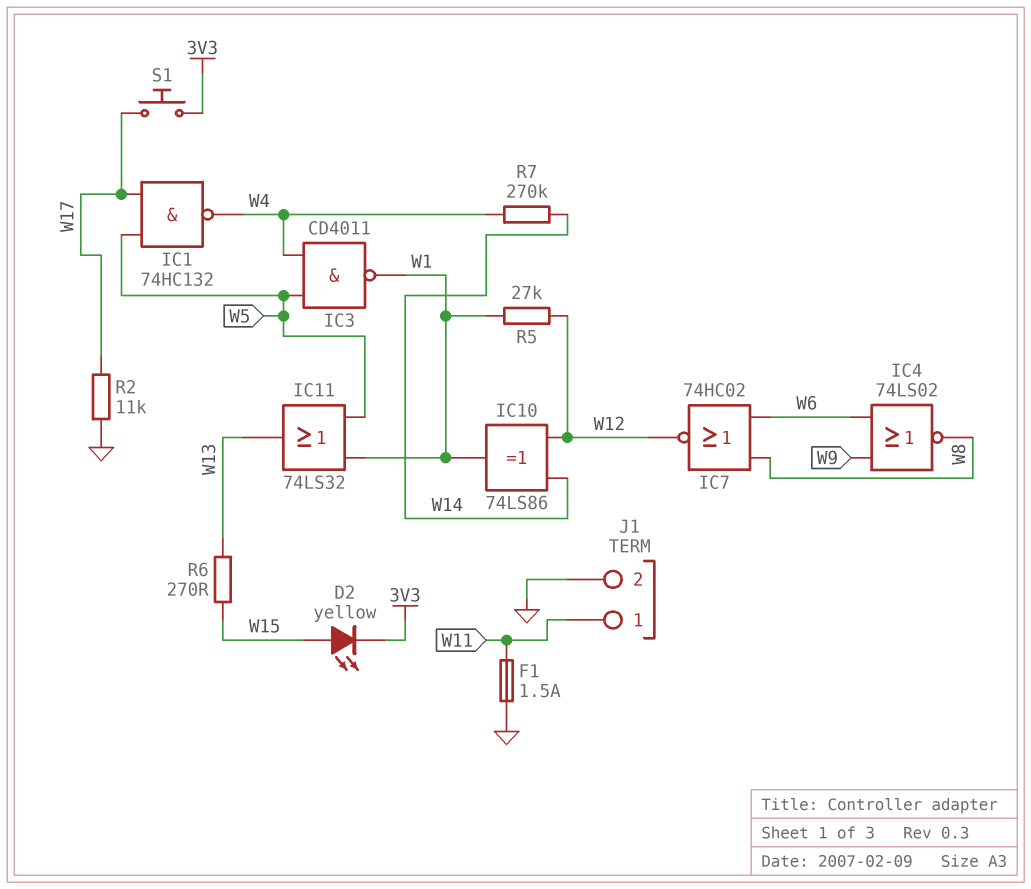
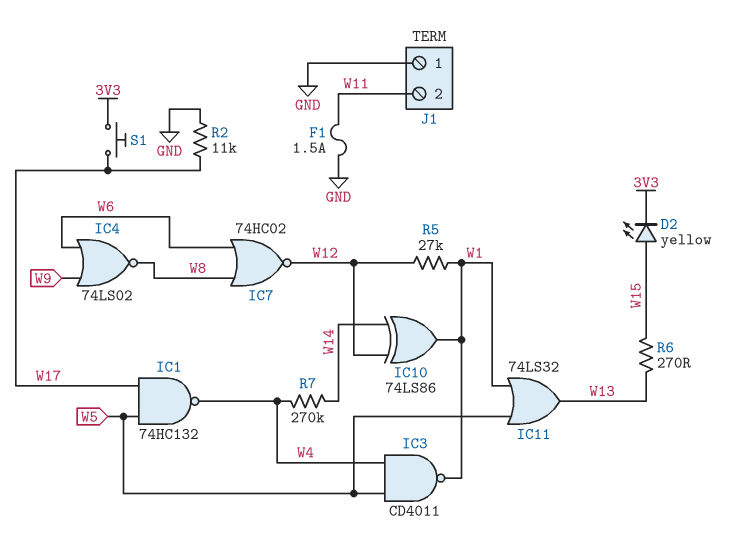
J1 pin 1: W11 -> GND
J1 pin 2: GND -> W11

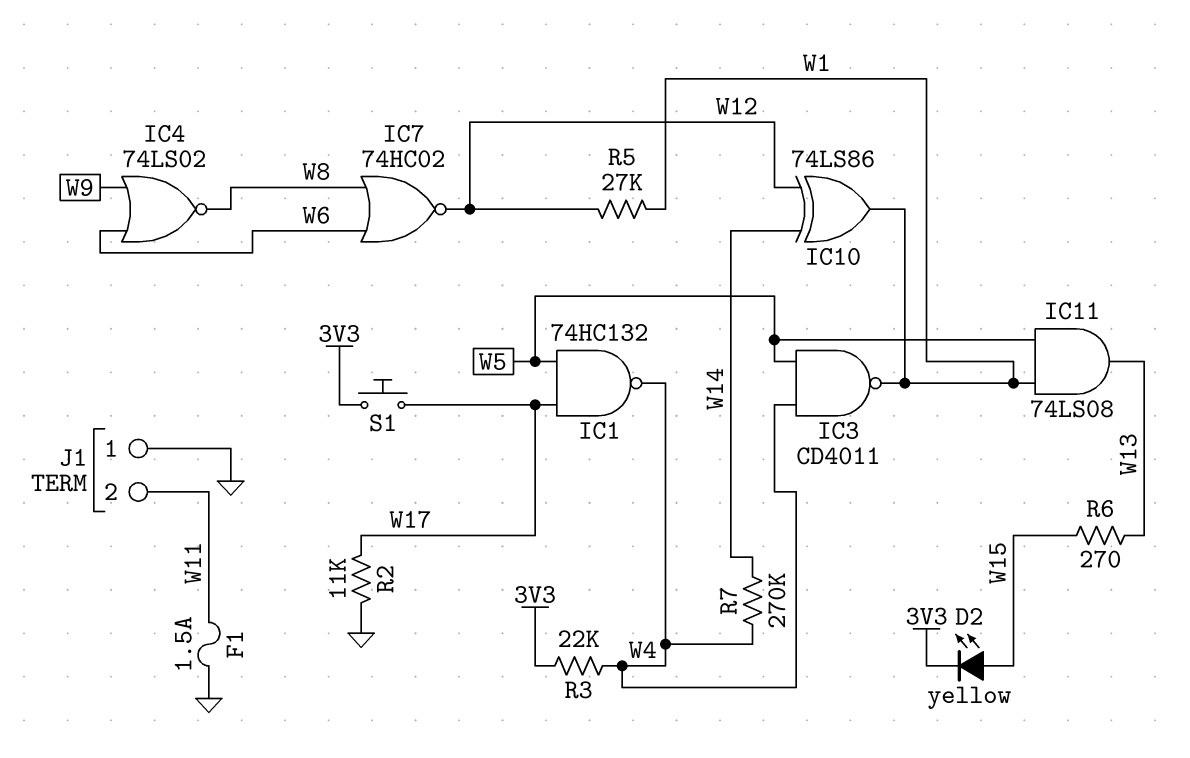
IC11: OR 74LS32 (in W1, in W5, out W13) -> AND 74LS08 (in W1, in W5, out W13)
R3: none -> 22k (3V3, W4)

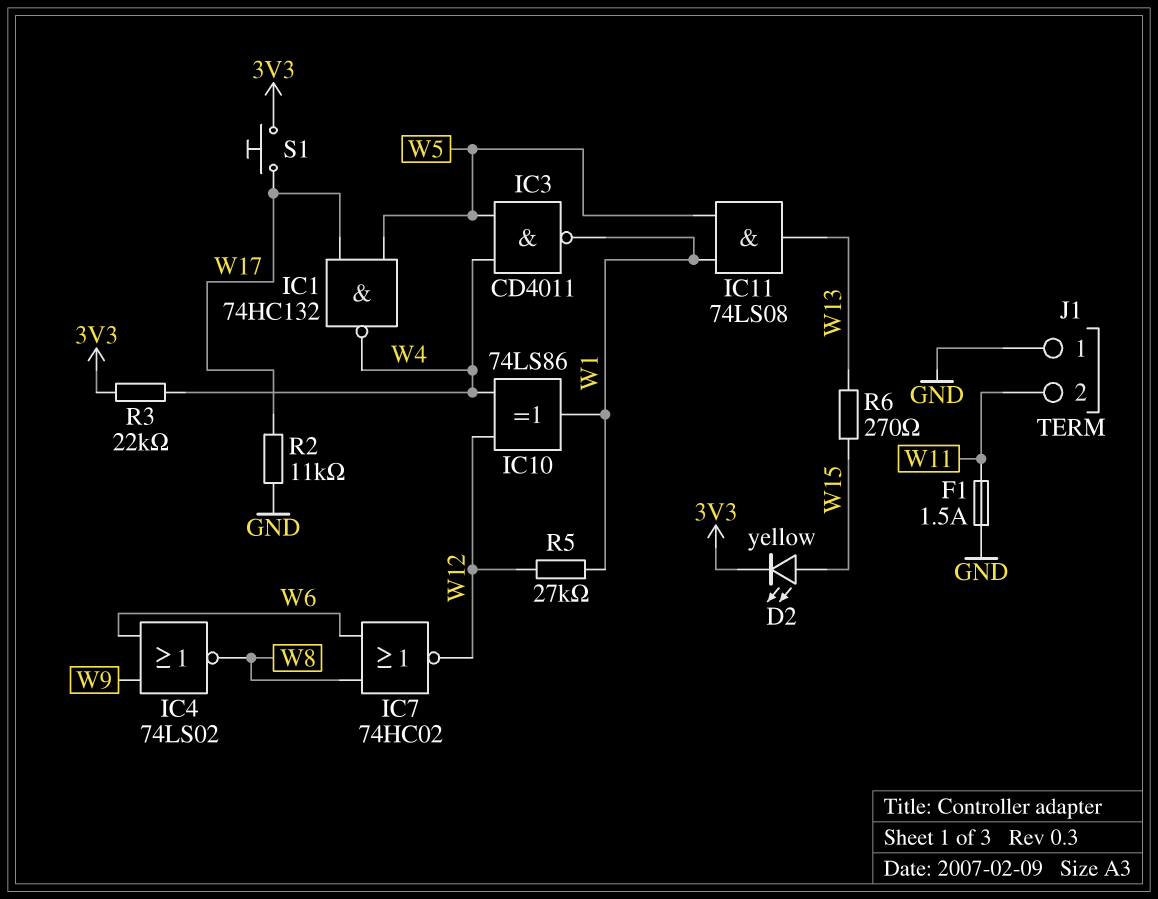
IC10: XOR 74LS86 (in W12, in W14, out W1) -> XOR 74LS86 (in W4, in W12, out W1)
R7: 270k (W4, W14) -> none

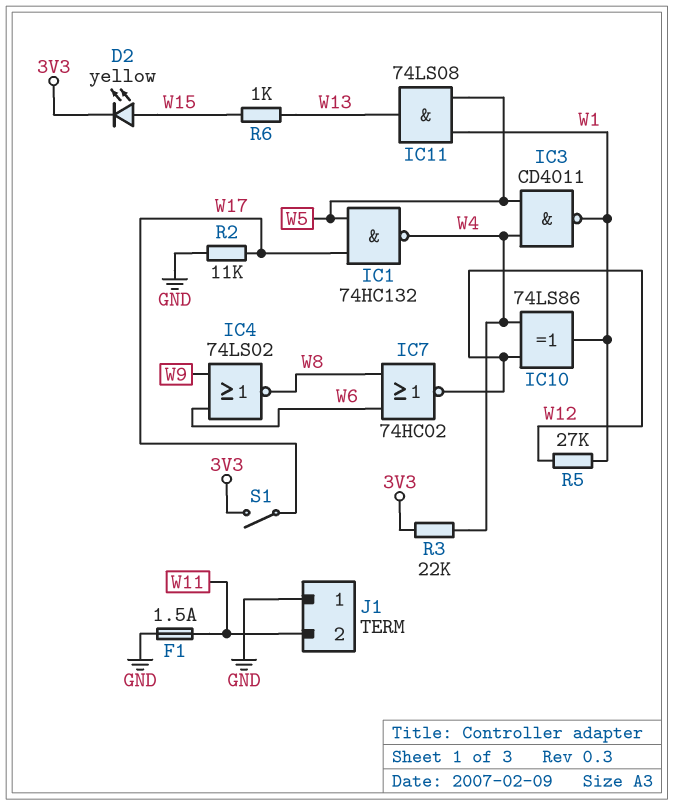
R6: 270 (W13, W15) -> 1k (W13, W15)
S1: button (3V3, W17) -> switch (3V3, W17)

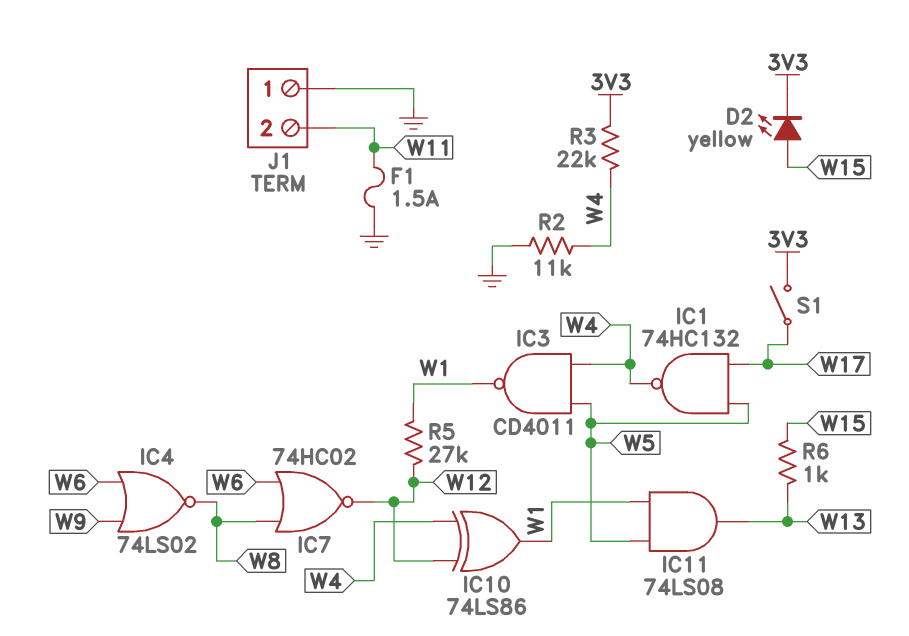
R2: 11k (GND, W17) -> 11k (GND, W4)

